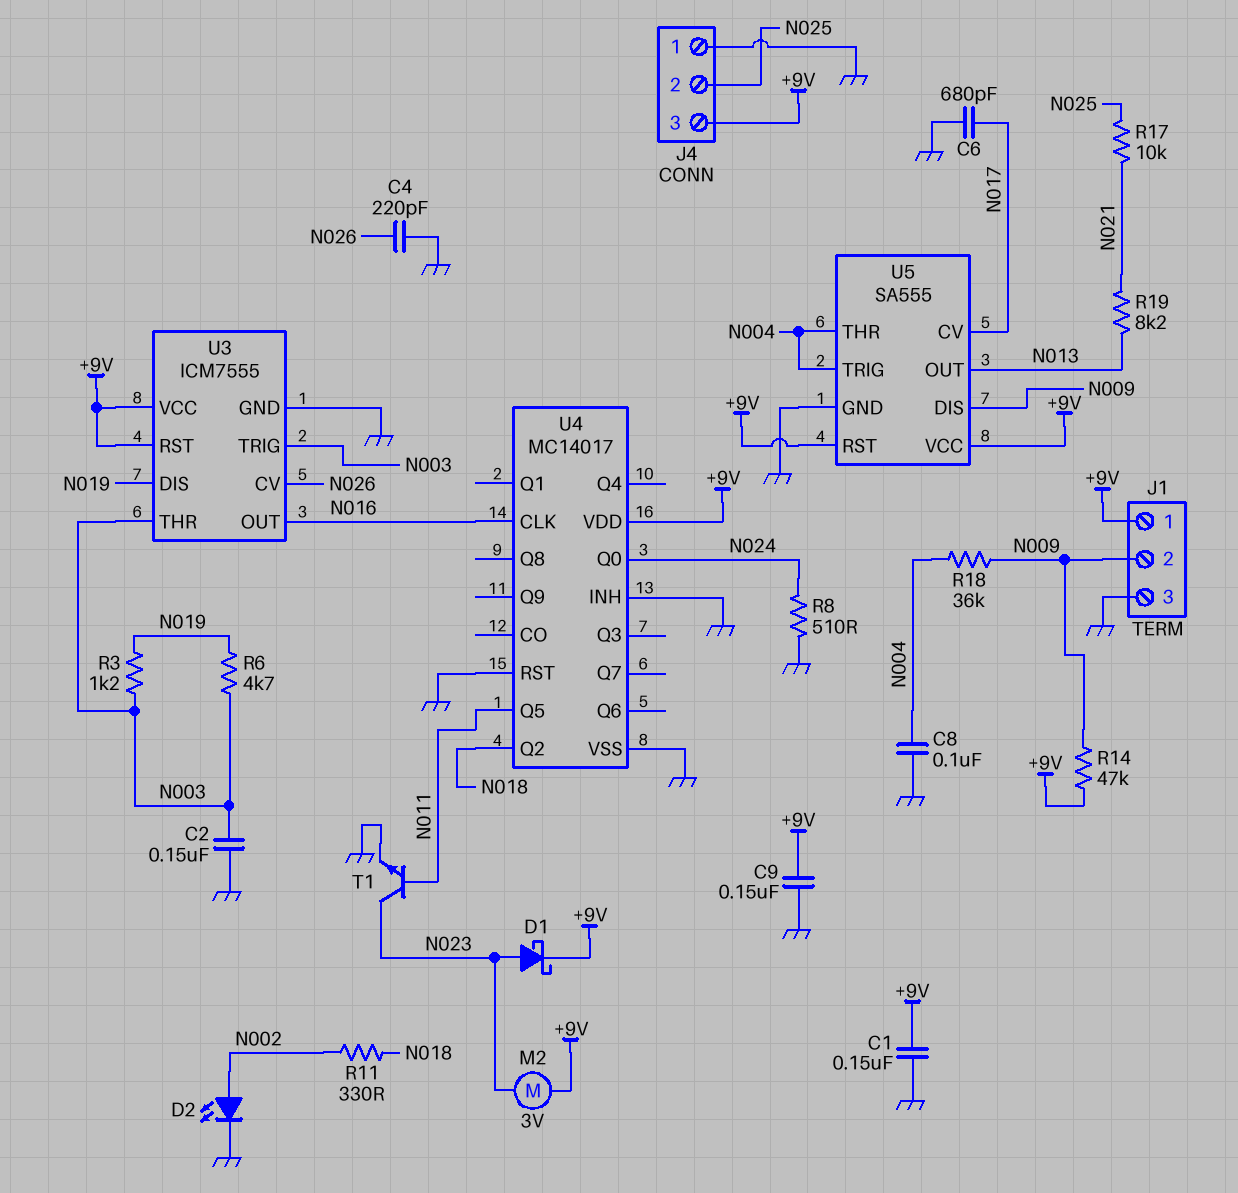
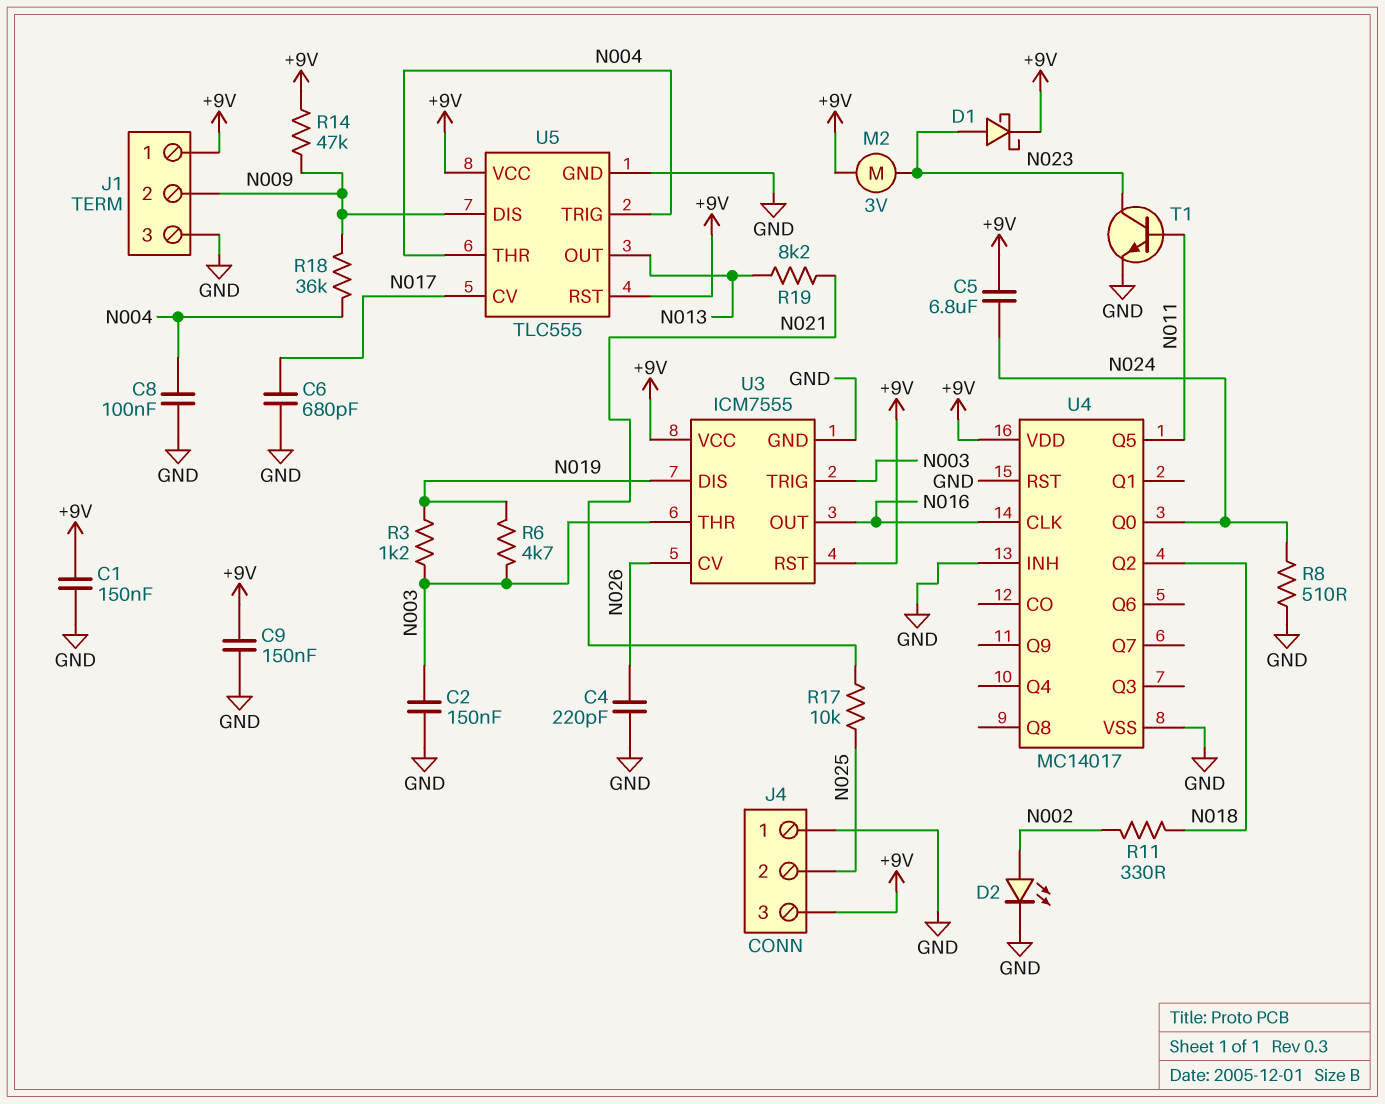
C5: none -> 6.8uF (+9V, N024)
U5: SA555 -> TLC555

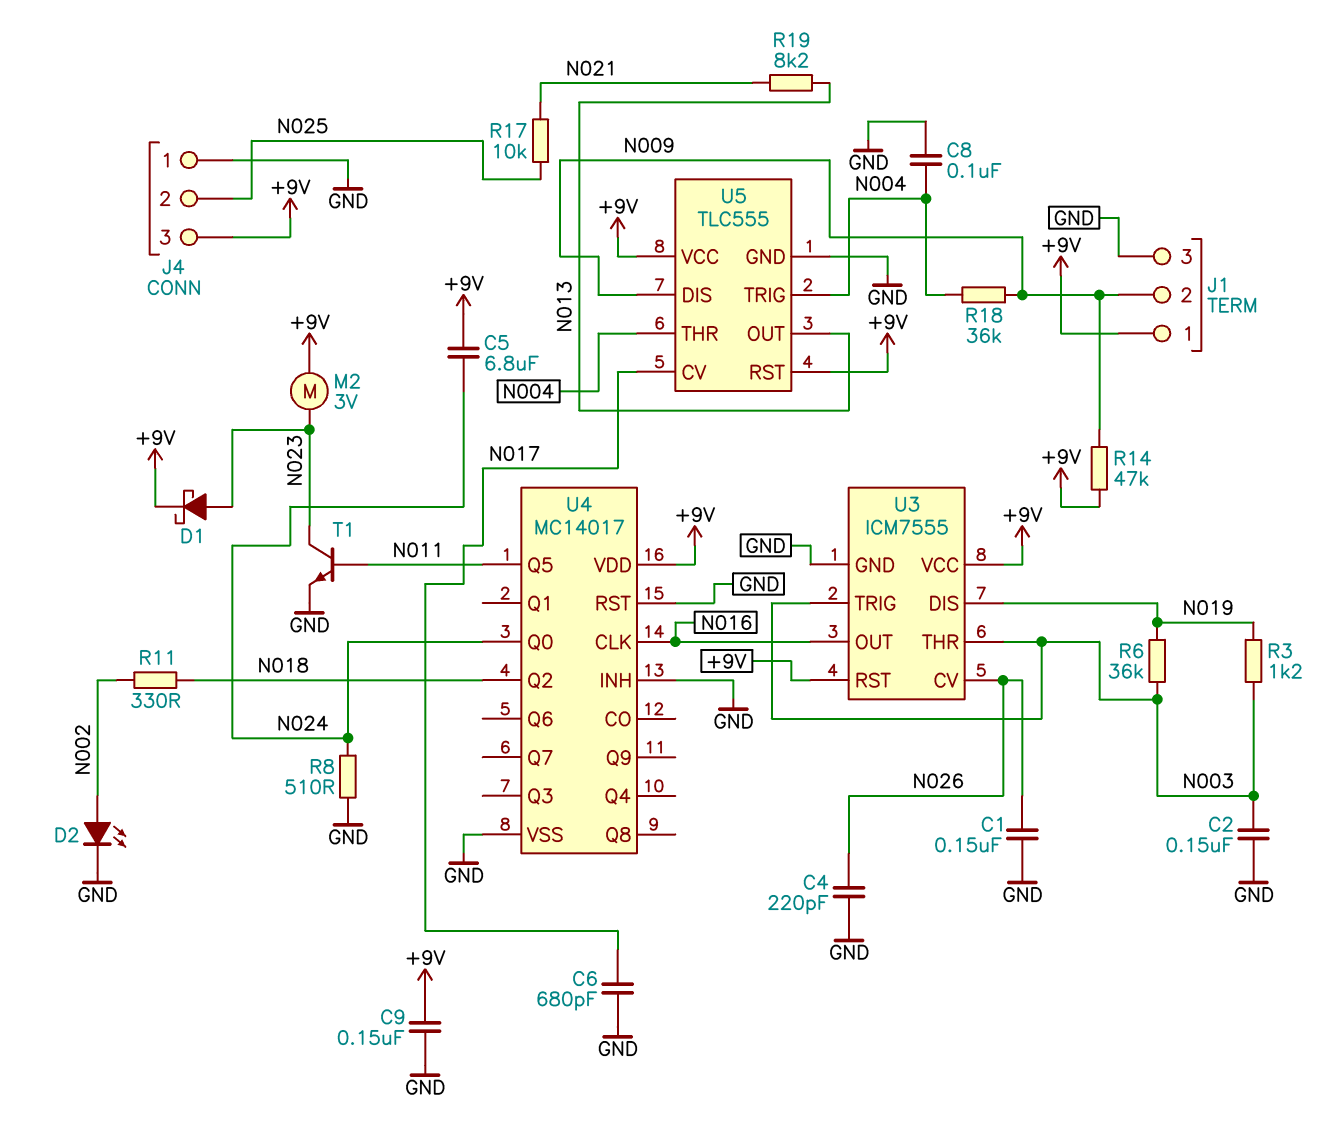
C1: 150nF (+9V, GND) -> 150nF (GND, N026)
R6: 4.7k (N003, N019) -> 36k (N003, N019)

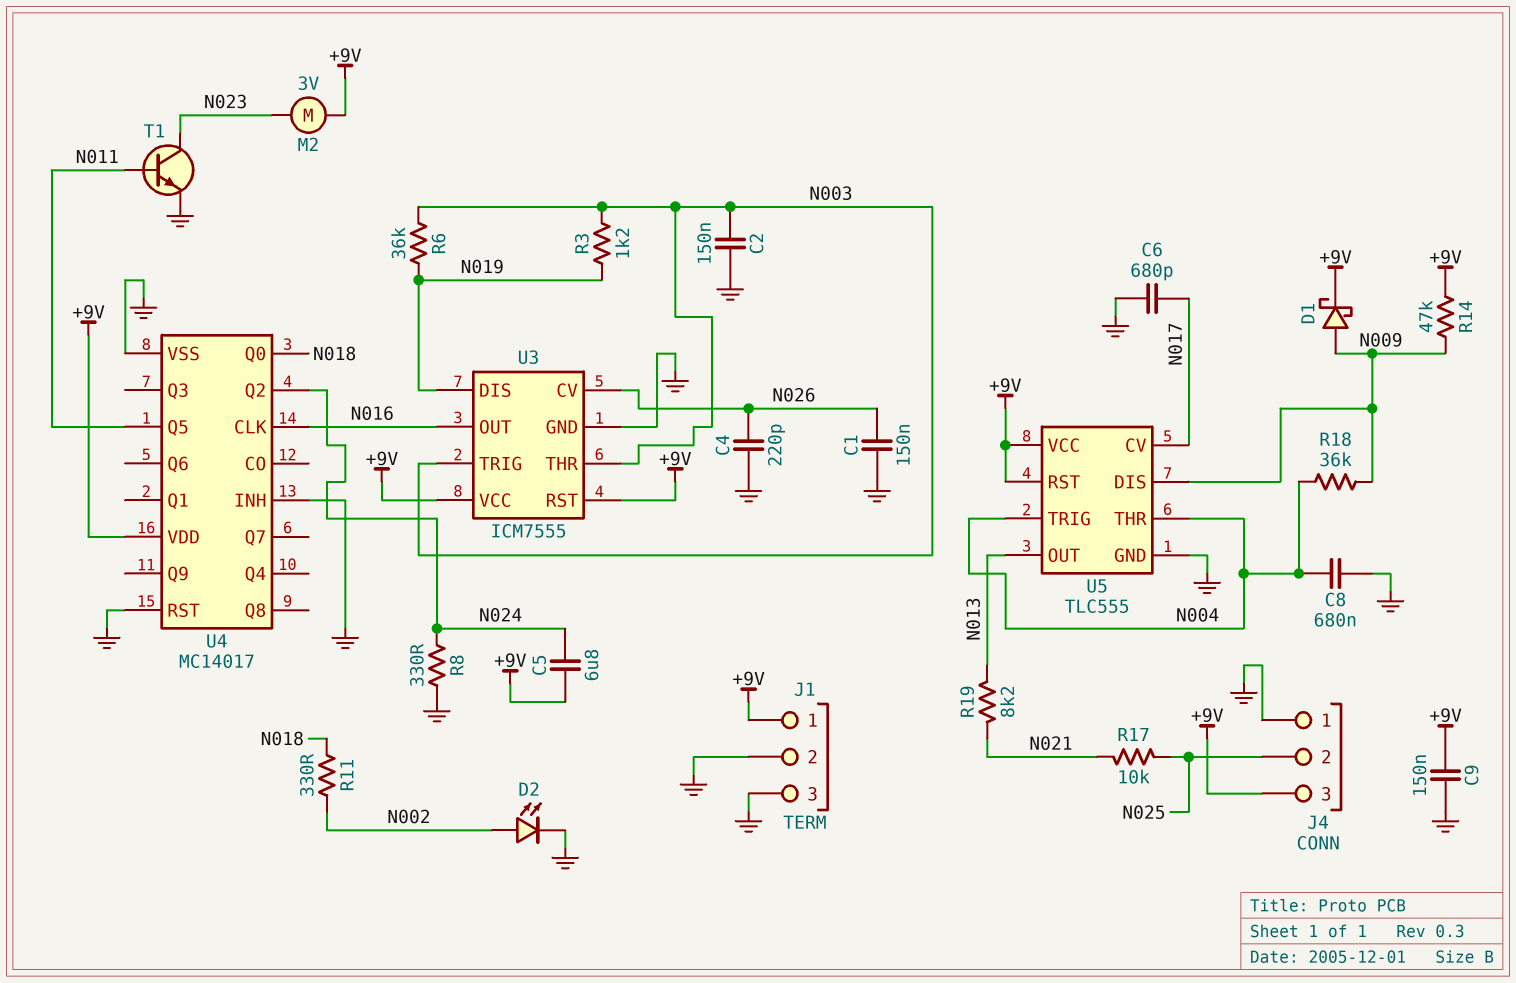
C8: 100nF (GND, N004) -> 680nF (GND, N004)
D1: schottky (A N023, K +9V) -> schottky (A N009, K +9V)
J1 pin 2: N009 -> GND
R8: 510 (GND, N024) -> 330 (GND, N024)
U4 pin Q0: N024 -> N018
U4 pin Q2: N018 -> N024

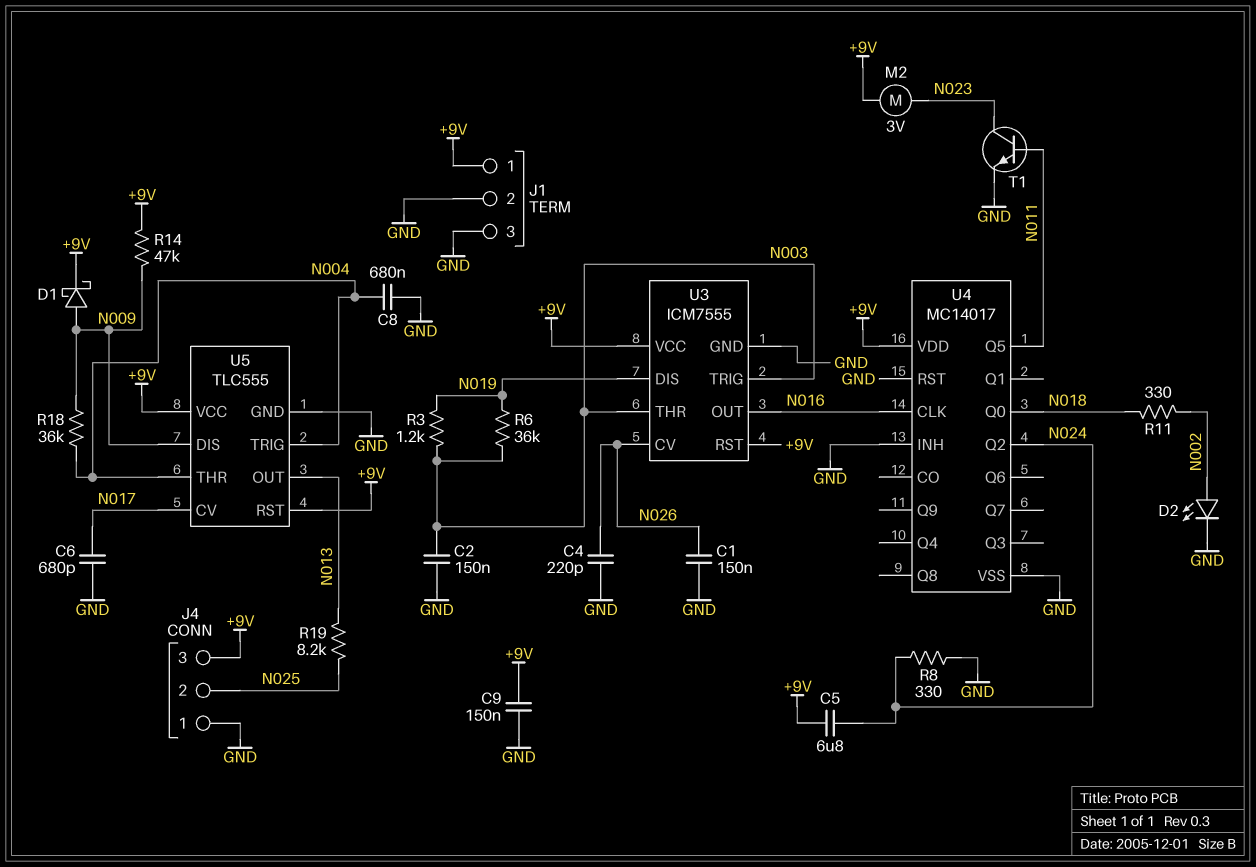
R17: 10k (N021, N025) -> none
R19: 8.2k (N013, N021) -> 8.2k (N013, N025)

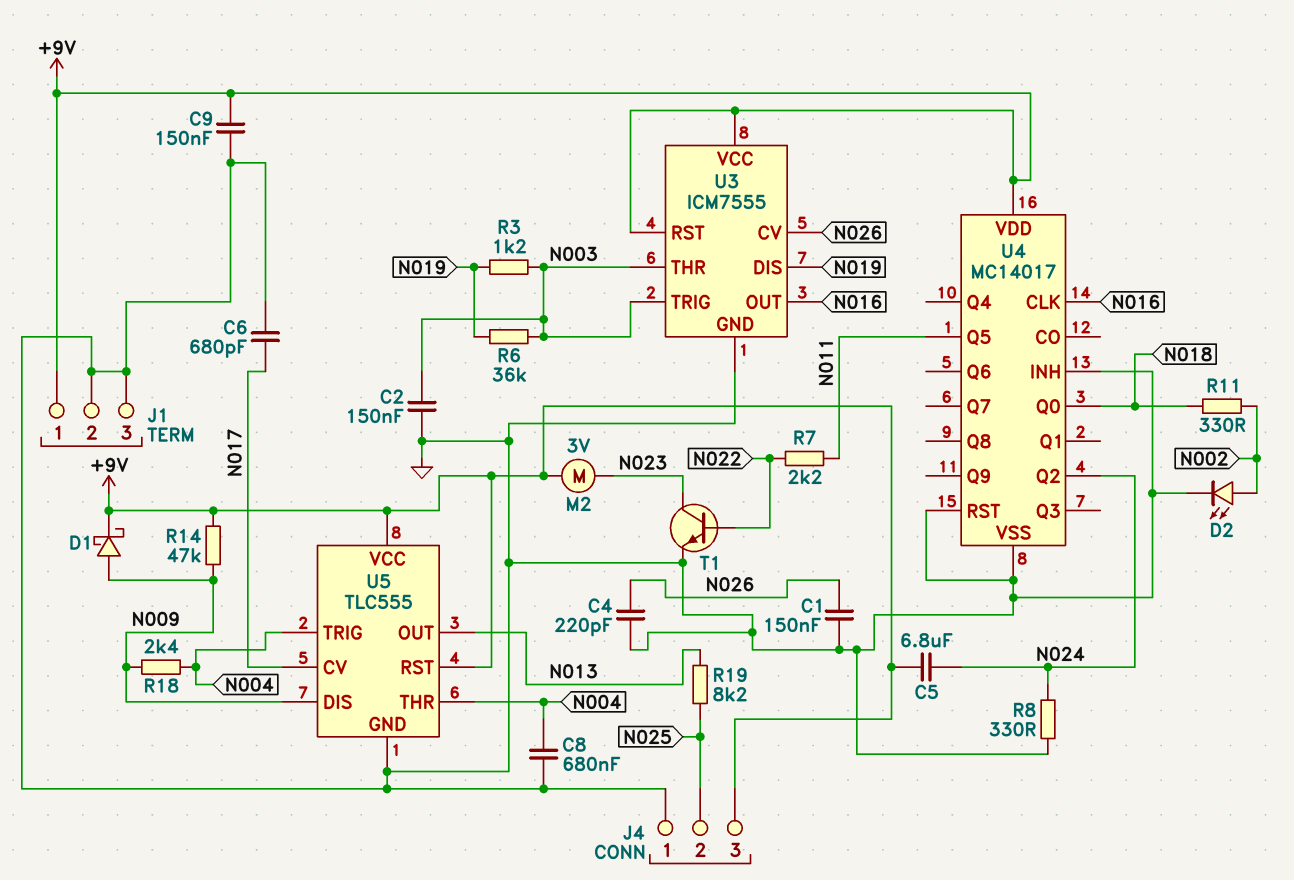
R7: none -> 2.2k (N011, N022)
R18: 36k (N004, N009) -> 2.4k (N004, N009)
T1: NPN (B N011, C N023, E GND) -> NPN (B N022, C N023, E GND)

